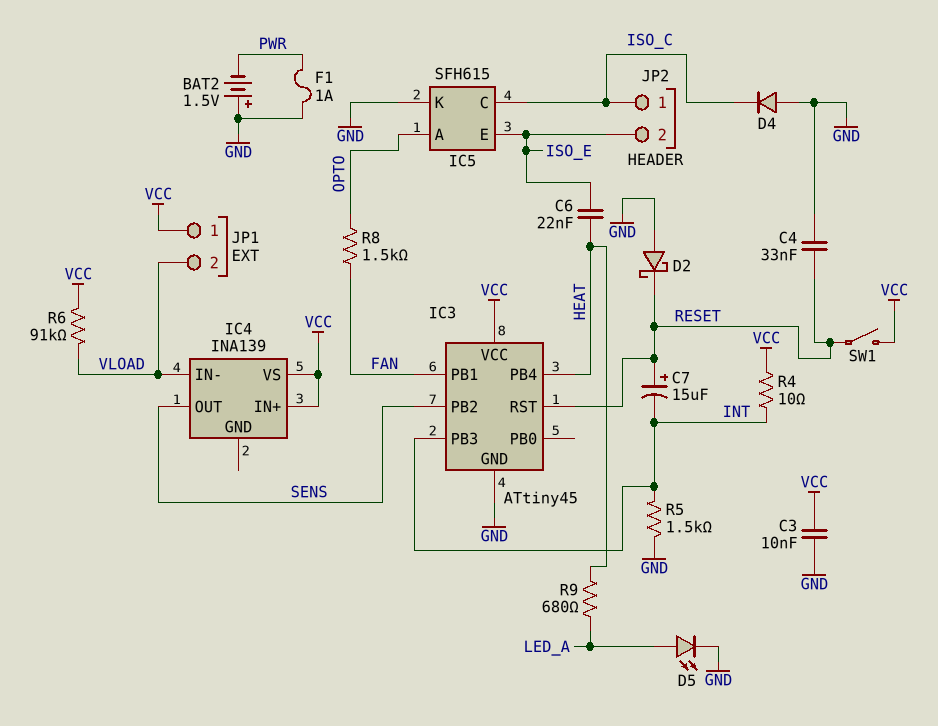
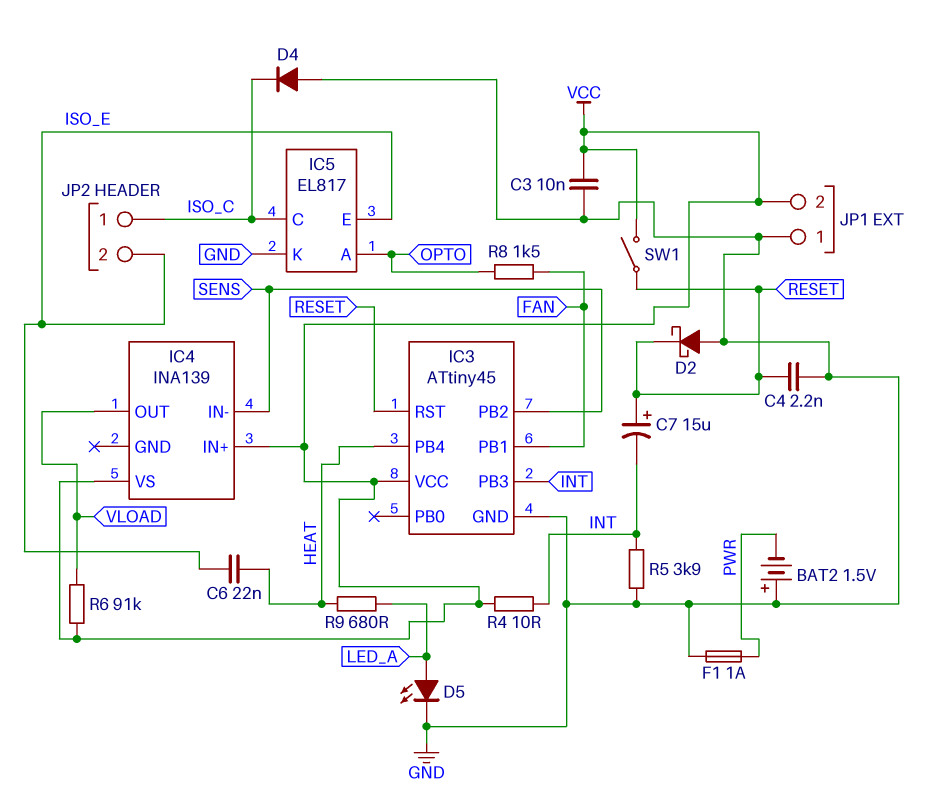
C4: 33nF (GND, RESET) -> 2.2nF (GND, RESET)
IC4 pin IN-: VLOAD -> SENS
IC4 pin OUT: SENS -> VLOAD
IC5: SFH615 -> EL817
JP1 pin 1: VCC -> GND
JP1 pin 2: VLOAD -> VCC
R5: 1.5k (GND, INT) -> 3.9k (GND, INT)

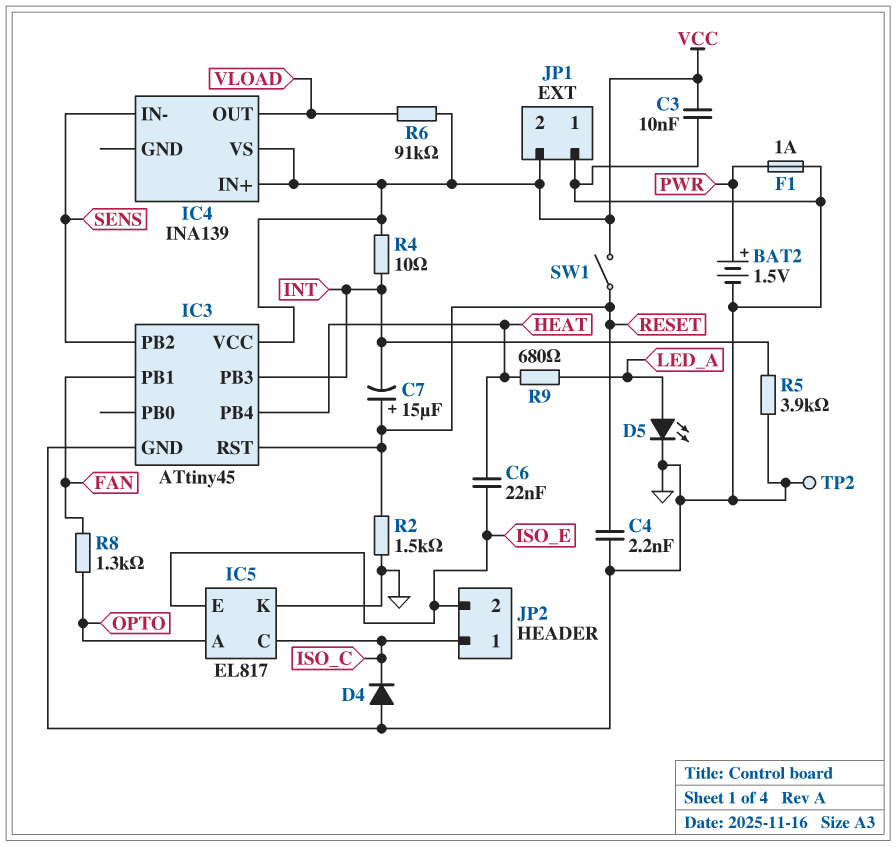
BAT2: 1.5V (plus GND, minus PWR) -> 1.5V (plus PWR, minus GND)
D2: schottky (A GND, K RESET) -> none
R2: none -> 1.5k (GND, RESET)
R8: 1.5k (FAN, OPTO) -> 1.3k (FAN, OPTO)
TP2: none -> test point (GND)

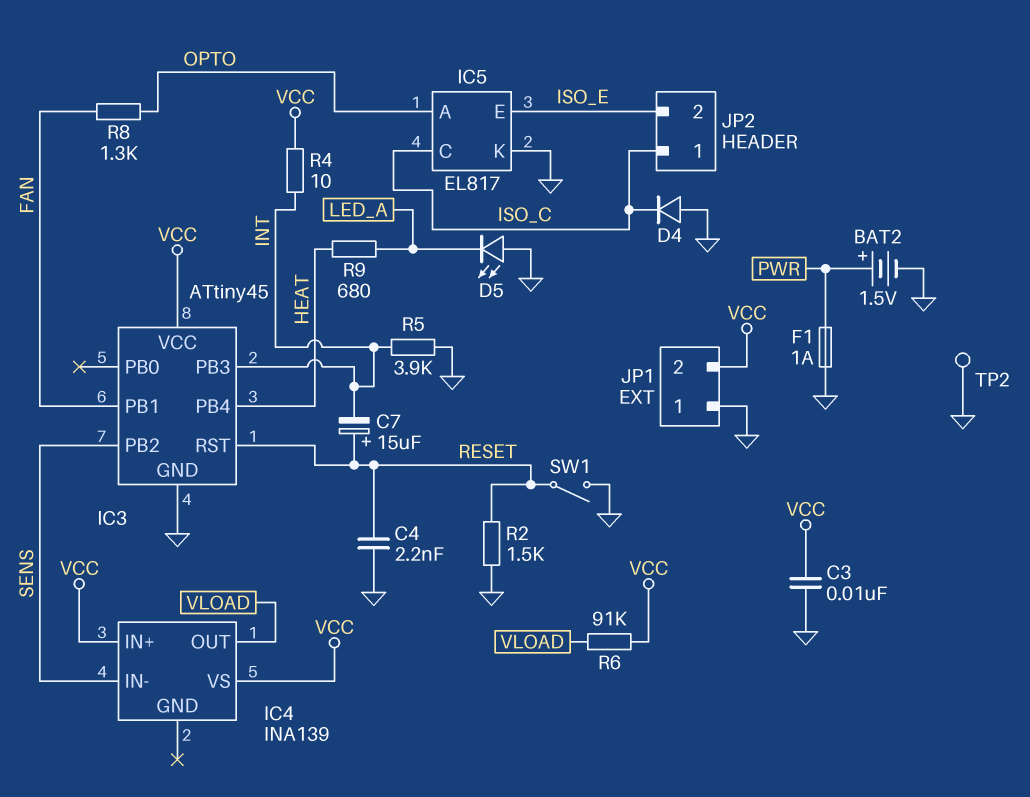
C6: 22nF (HEAT, ISO_E) -> none
D5: LED (A LED_A, K GND) -> LED (A GND, K LED_A)
SW1: switch (RESET, VCC) -> switch (GND, RESET)

